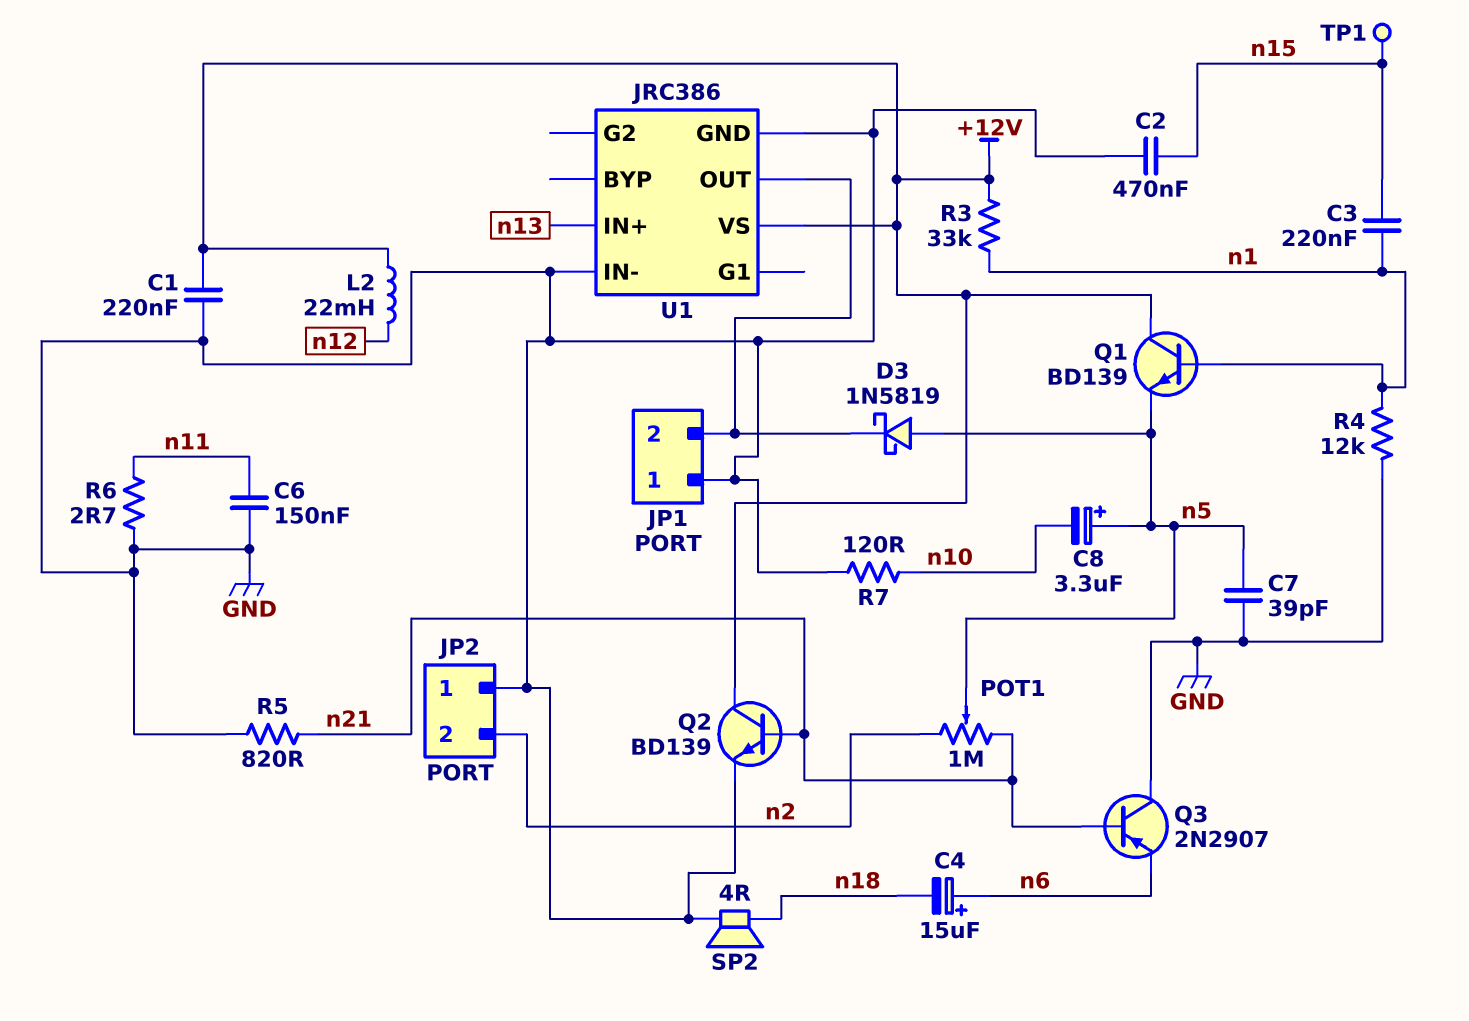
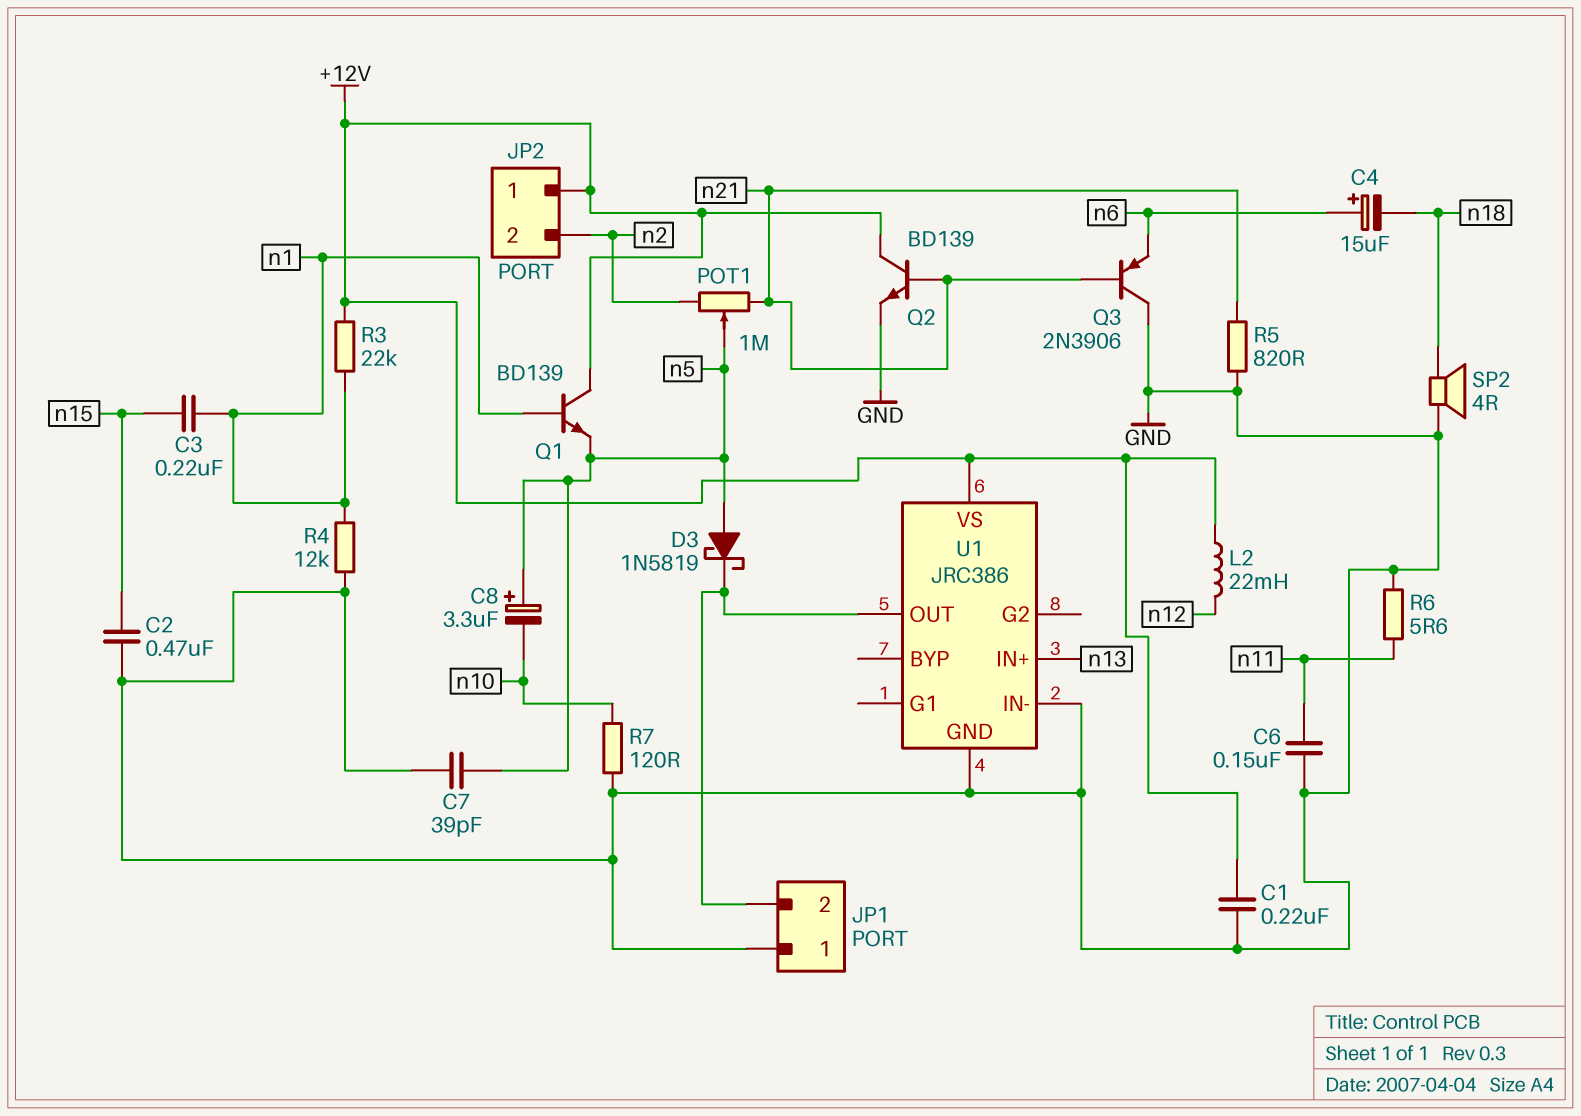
JP2 pin 1: GND -> +12V
Q3: PNP 2N2907 (B n21, C GND, E n6) -> PNP 2N3906 (B n21, C GND, E n6)
R3: 33k (+12V, n1) -> 22k (+12V, n1)
R6: 2.7 (GND, n11) -> 5.6 (GND, n11)
TP1: test point (n15) -> none

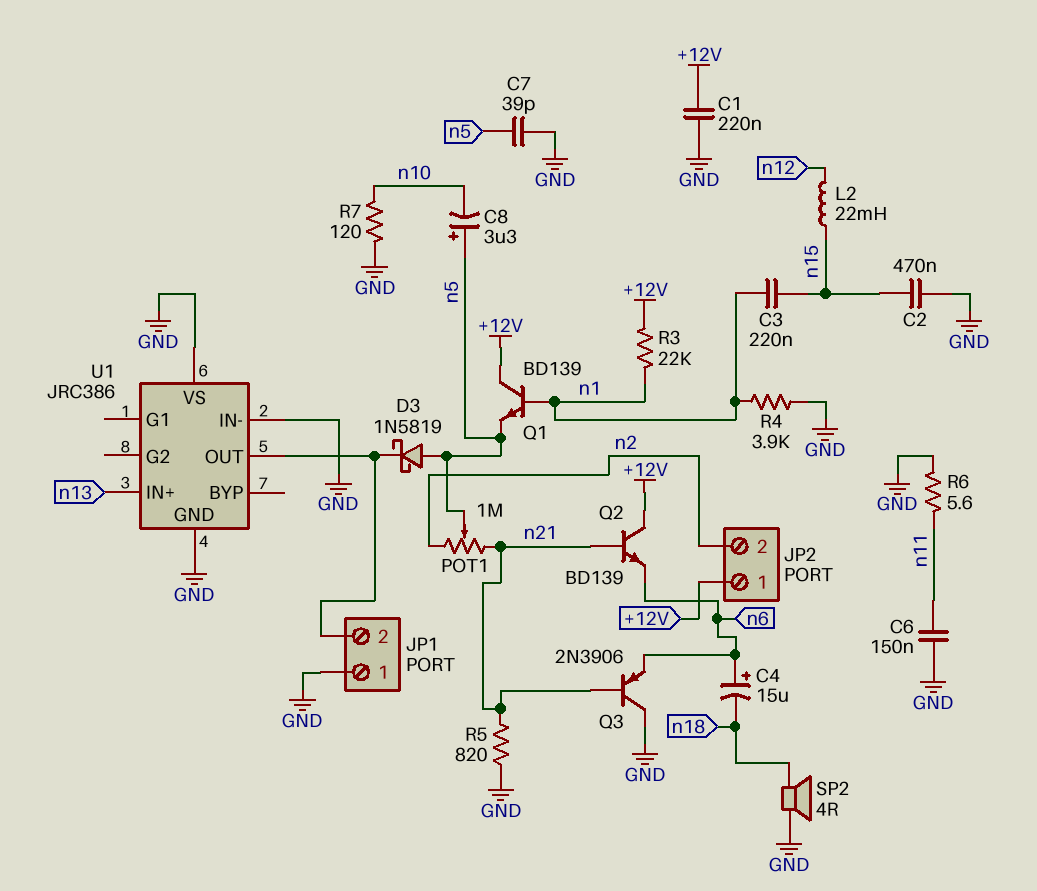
L2: 22mH (+12V, n12) -> 22mH (n12, n15)
Q2: NPN BD139 (B n21, C +12V, E GND) -> NPN BD139 (B n21, C +12V, E n6)
R4: 12k (GND, n1) -> 3.9k (GND, n1)
U1 pin VS: +12V -> GND

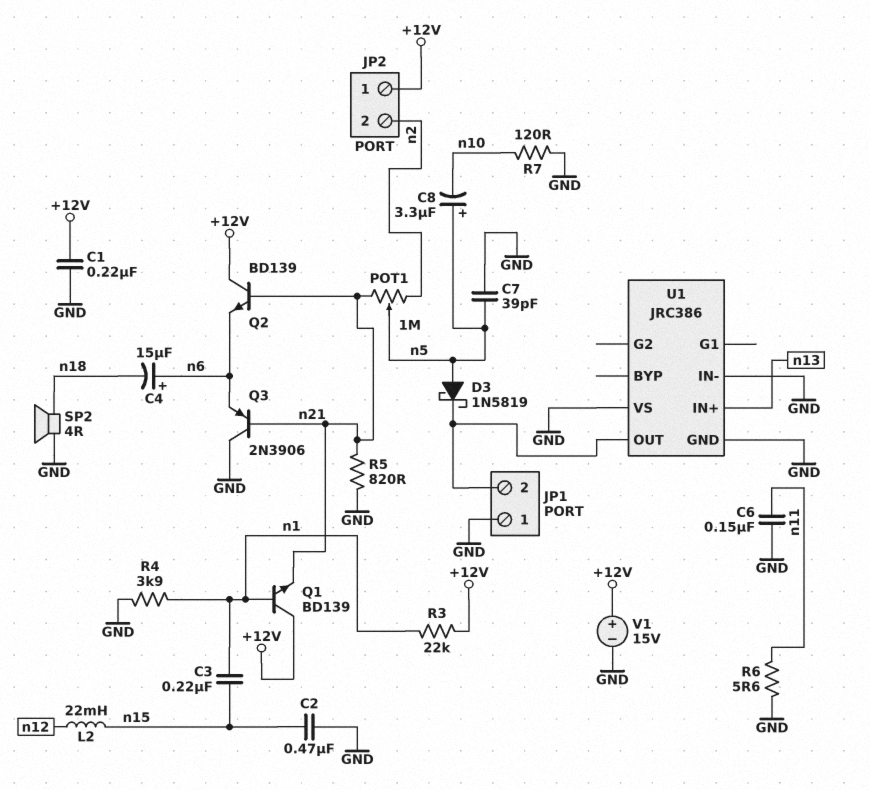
Q1: NPN BD139 (B n1, C +12V, E n5) -> NPN BD139 (B n1, C +12V, E n21)
V1: none -> 15V (plus +12V, minus GND)

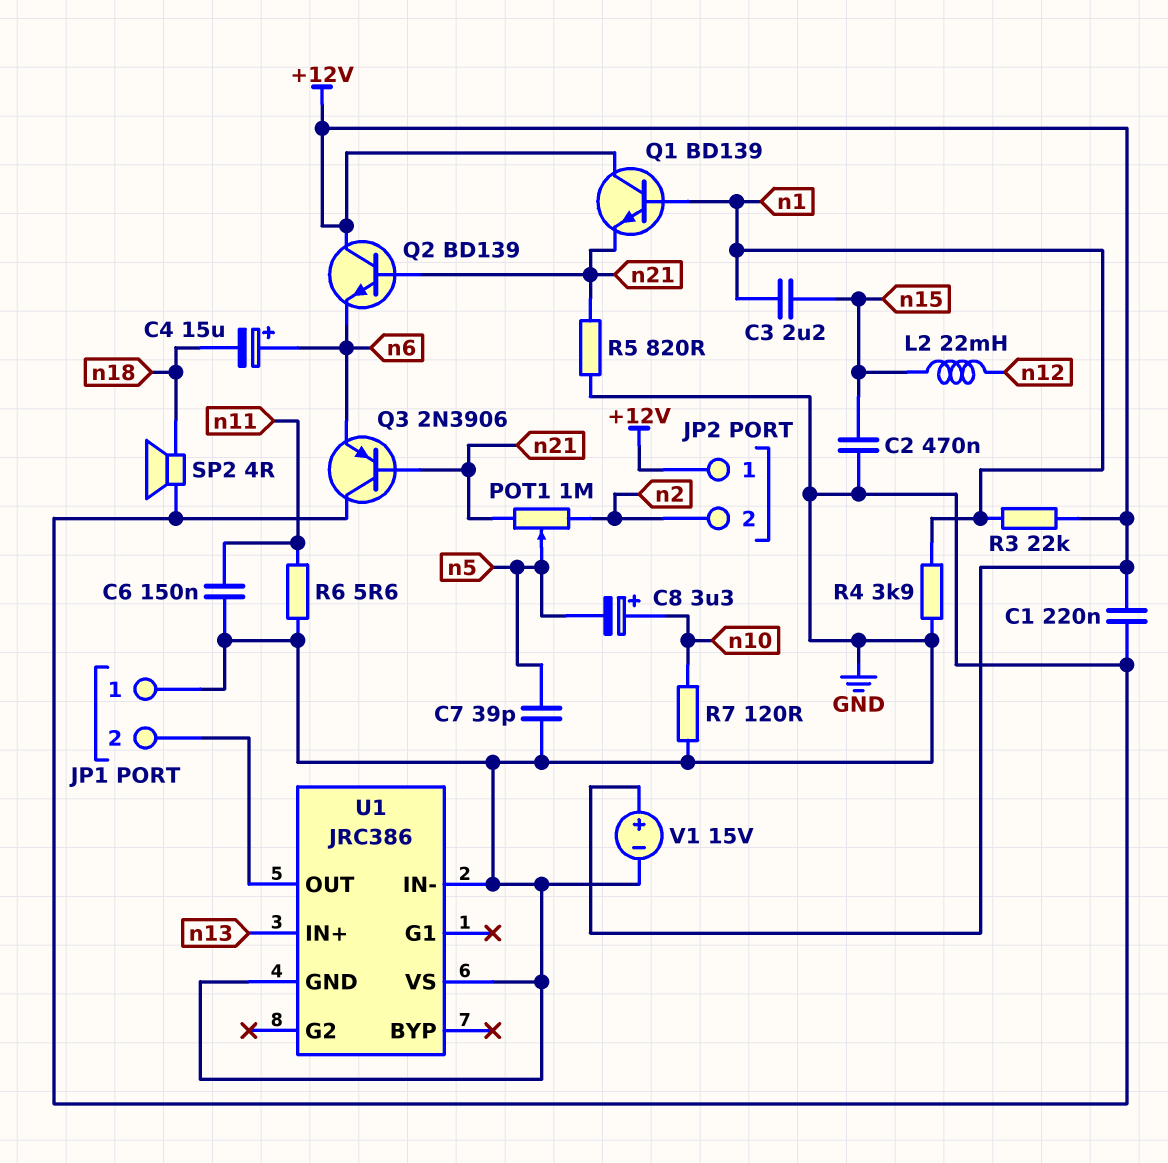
C3: 220nF (n1, n15) -> 2.2uF (n1, n15)
C8: 3.3uF (plus n5, minus n10) -> 3.3uF (plus n10, minus n5)
D3: schottky 1N5819 (A n5, K JP1/2) -> none

